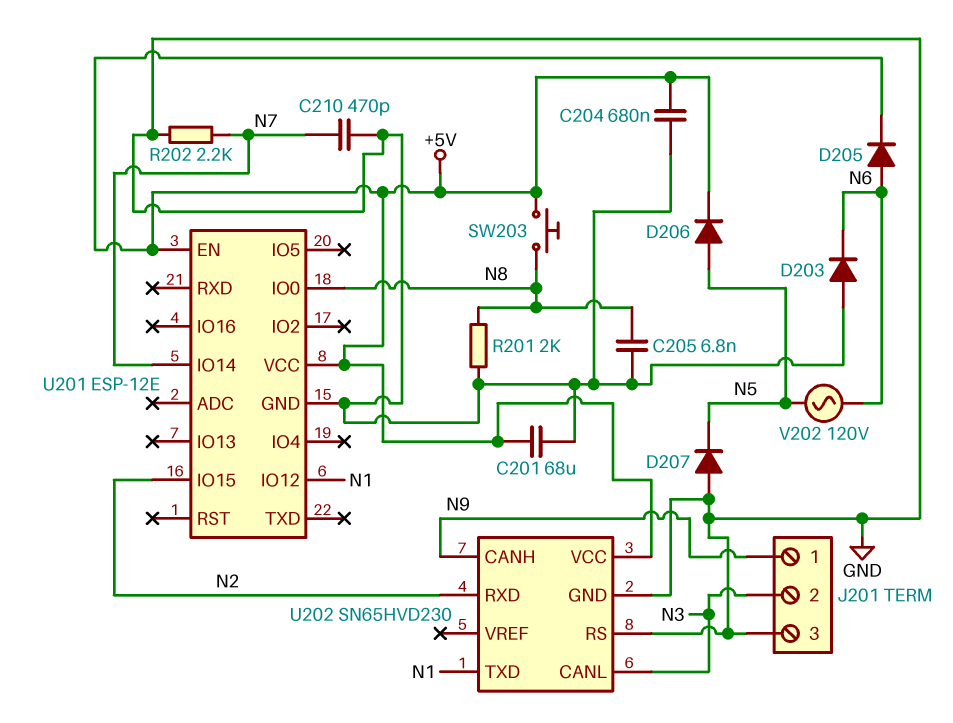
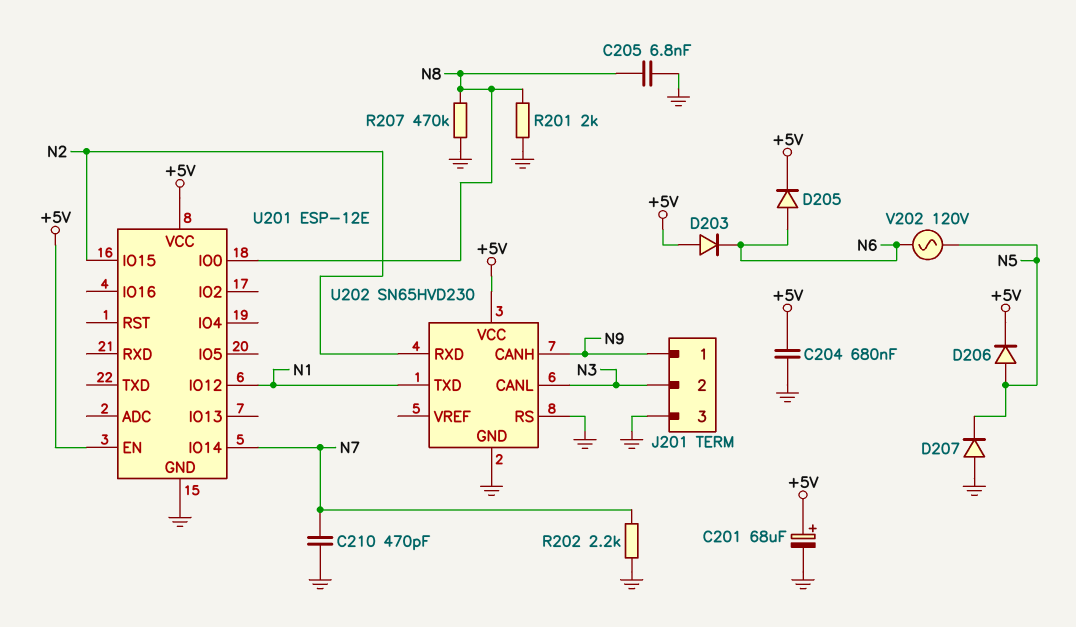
C201: 68uF (+5V, GND) -> 68uF (plus +5V, minus GND)
D203: diode (A GND, K N6) -> diode (A +5V, K N6)
R207: none -> 470k (GND, N8)
SW203: button (+5V, N8) -> none

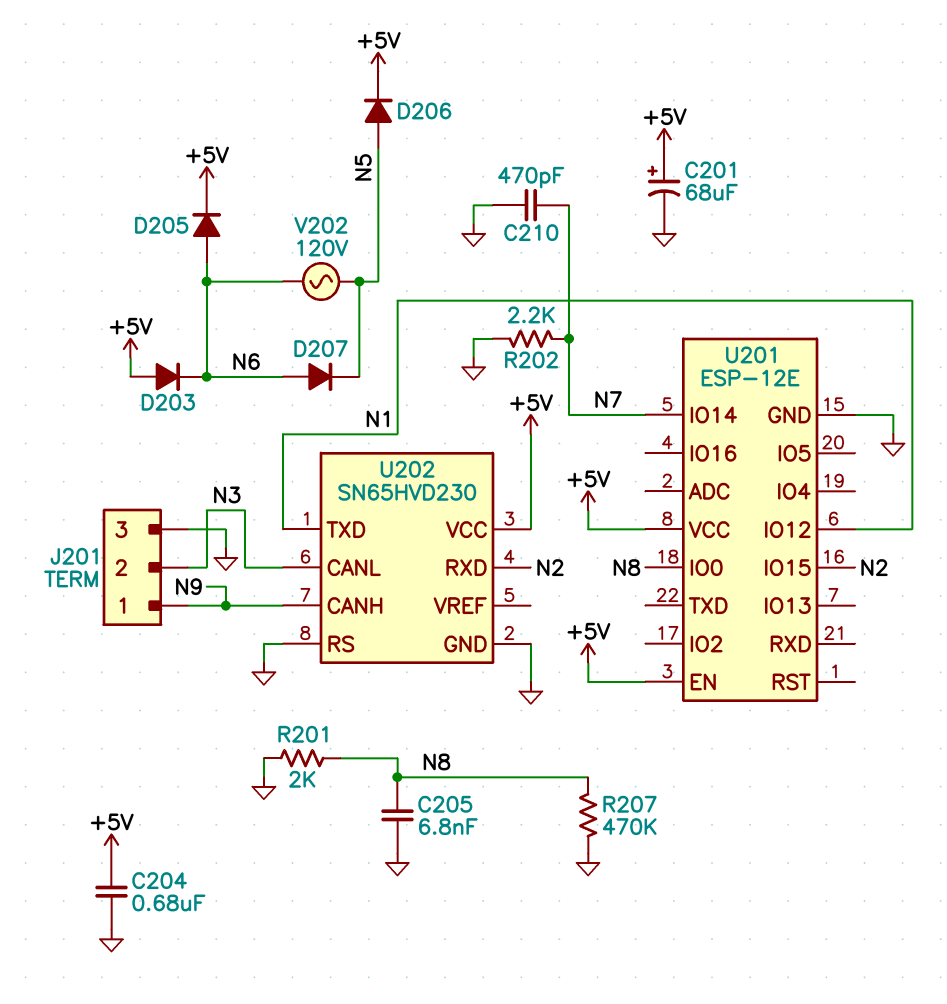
D207: diode (A GND, K N5) -> diode (A N6, K N5)

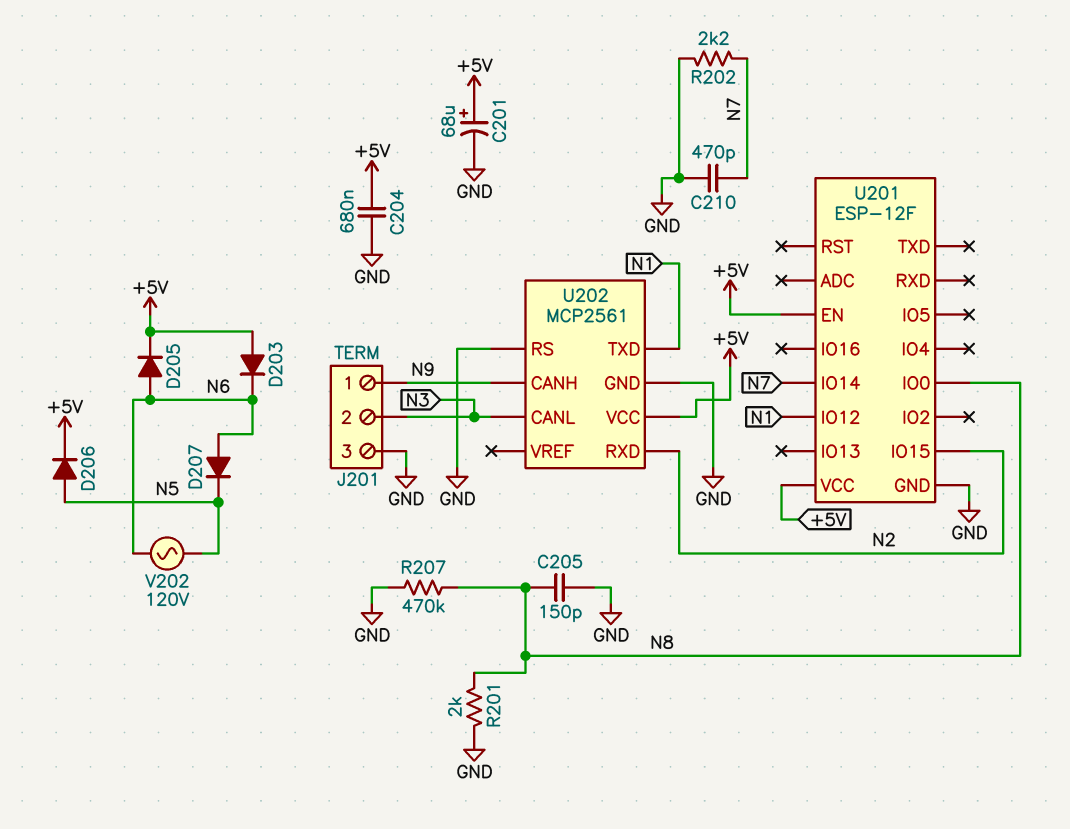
C205: 6.8nF (GND, N8) -> 150pF (GND, N8)
U201: ESP-12E -> ESP-12F
U202: SN65HVD230 -> MCP2561

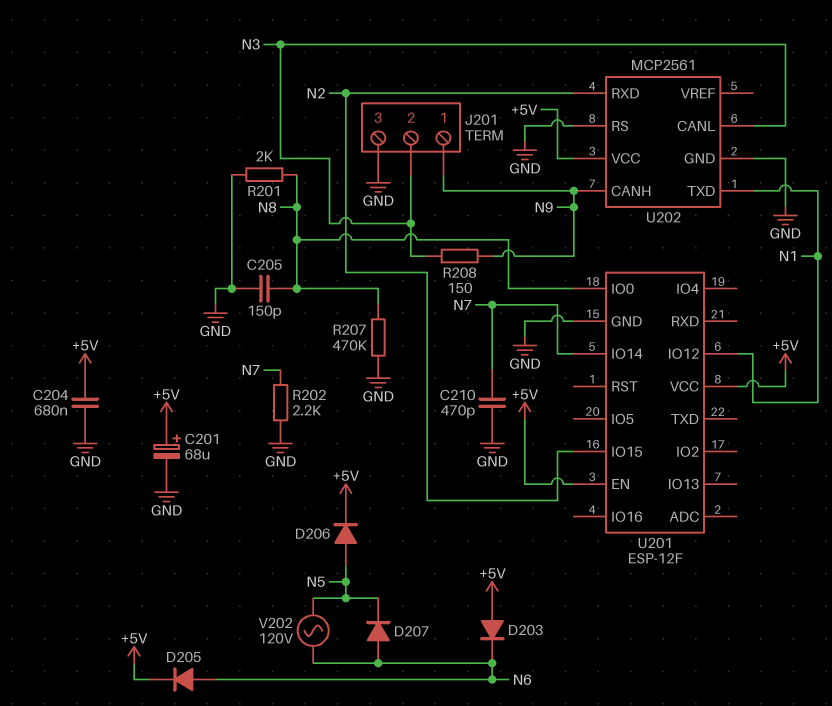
R208: none -> 150 (N3, N9)

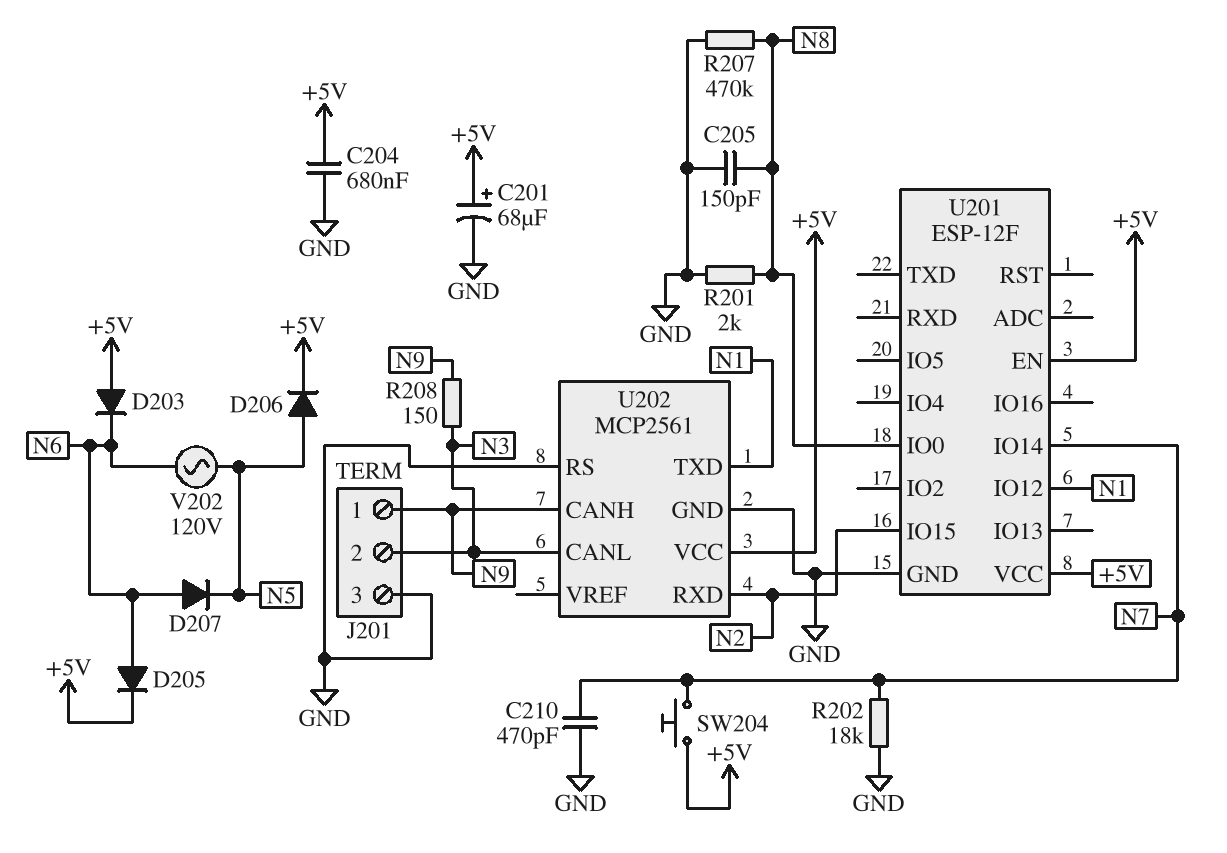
R202: 2.2k (GND, N7) -> 18k (GND, N7)
SW204: none -> button (+5V, N7)

